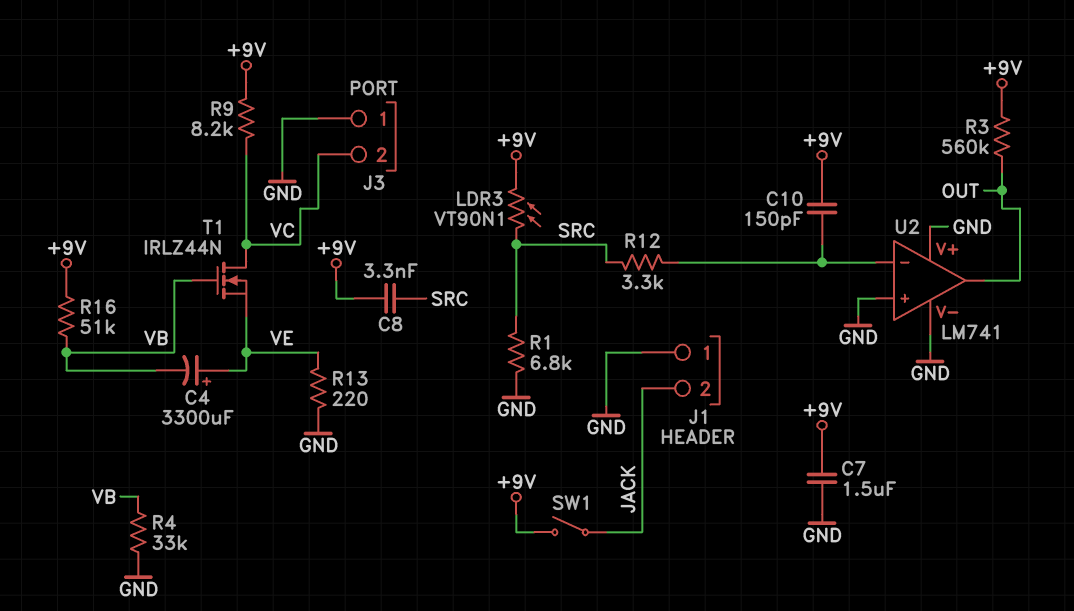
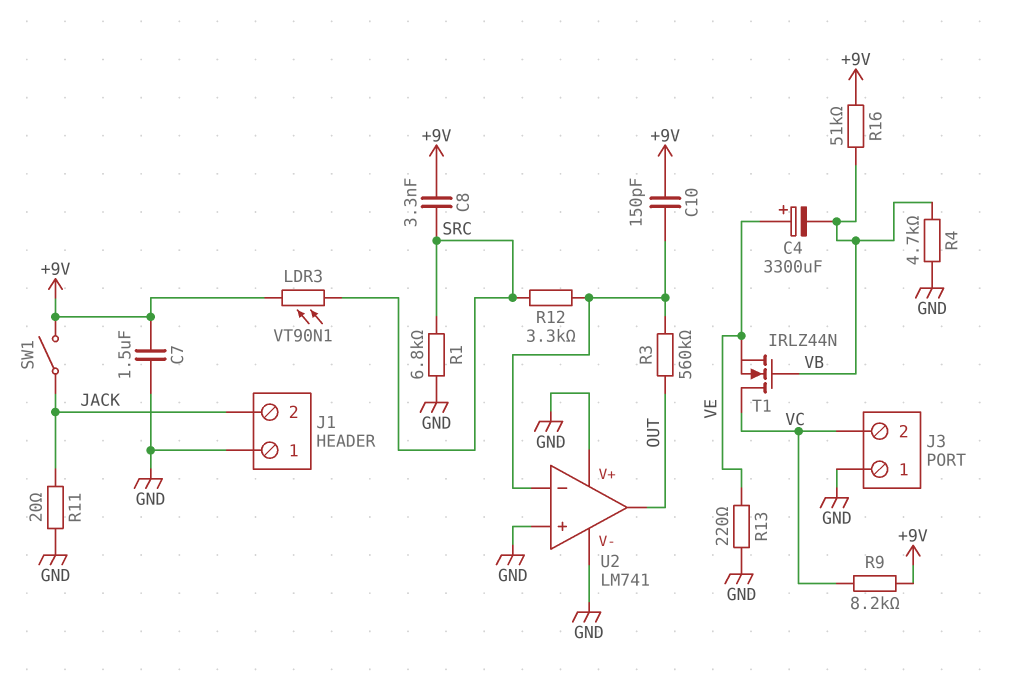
R3: 560k (+9V, OUT) -> 560k (OUT, U2/in-)
R4: 33k (GND, VB) -> 4.7k (GND, VB)
R11: none -> 20 (GND, JACK)

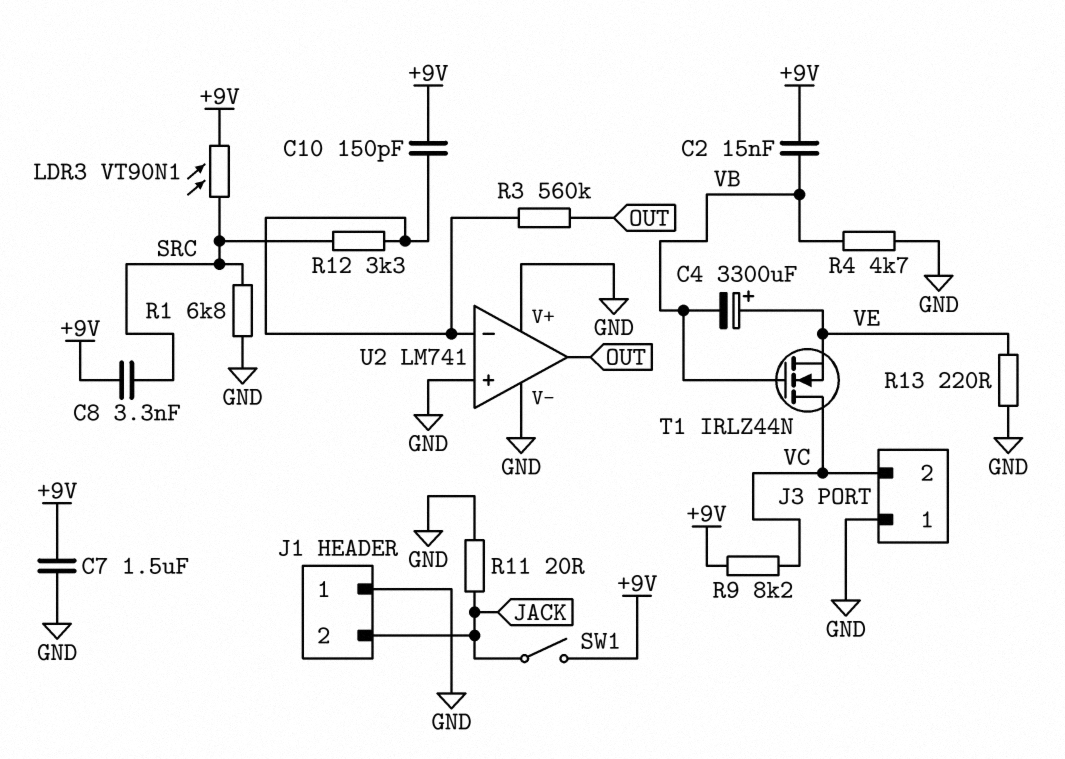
C2: none -> 15nF (+9V, VB)
R16: 51k (+9V, VB) -> none

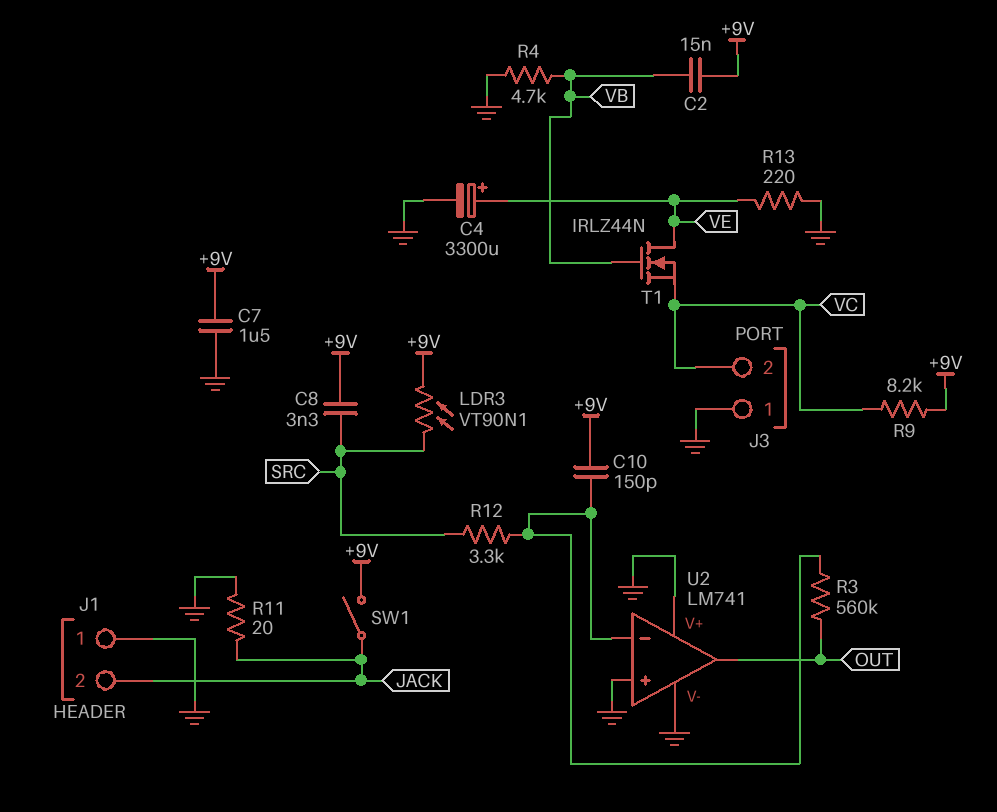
C4: 3300uF (plus VE, minus VB) -> 3300uF (plus VE, minus GND)
R1: 6.8k (GND, SRC) -> none
T1: NMOS IRLZ44N (G VB, D VC, S VE) -> NMOS IRLZ44N (G VB, D VE, S VC)

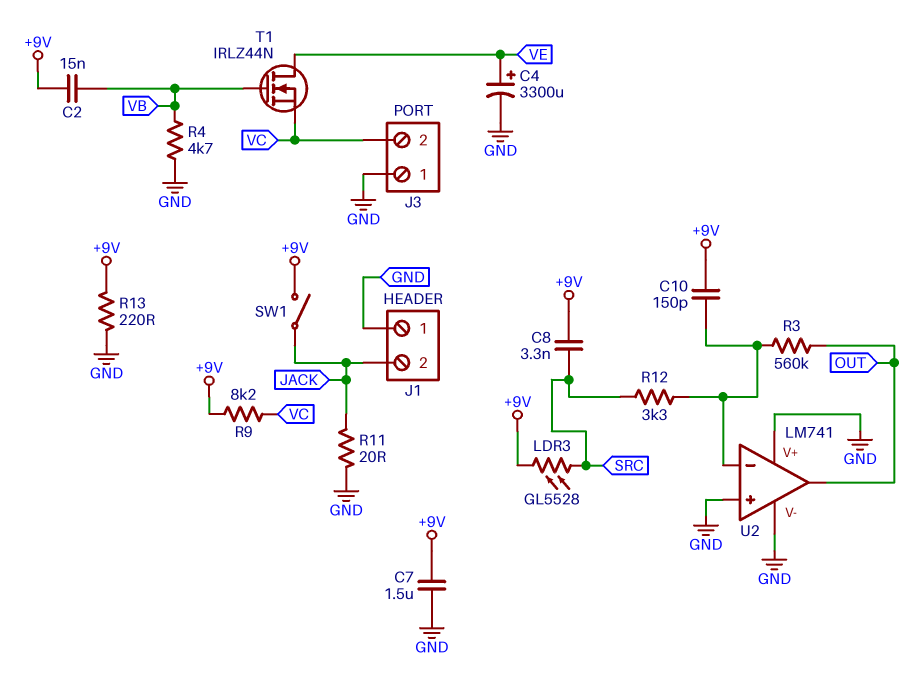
LDR3: VT90N1 (+9V, SRC) -> GL5528 (+9V, SRC)
R13: 220 (GND, VE) -> 220 (+9V, GND)

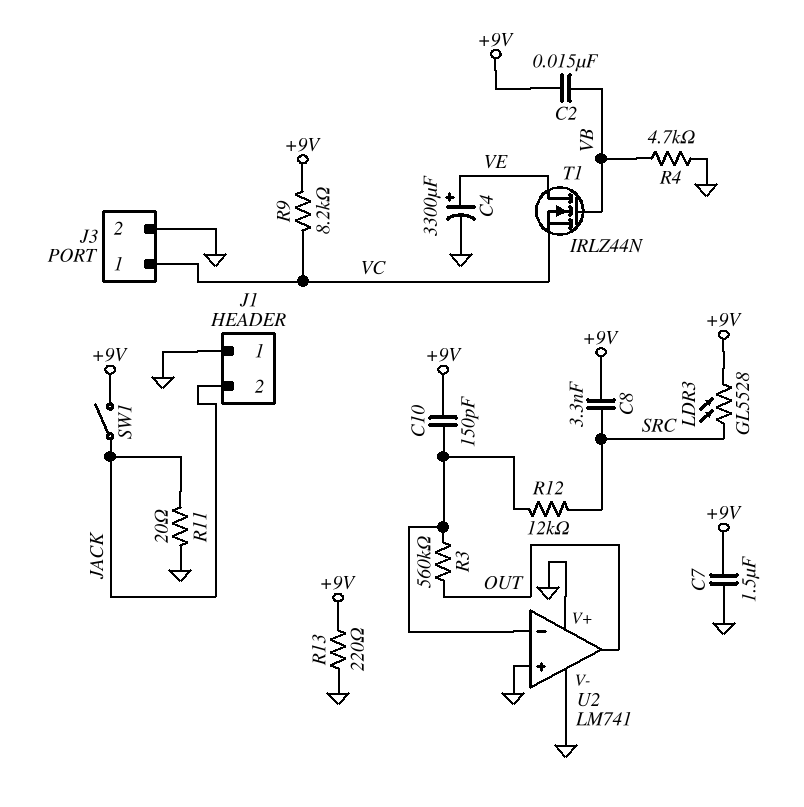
J3 pin 1: GND -> VC
J3 pin 2: VC -> GND
R12: 3.3k (SRC, U2/in-) -> 12k (SRC, U2/in-)

